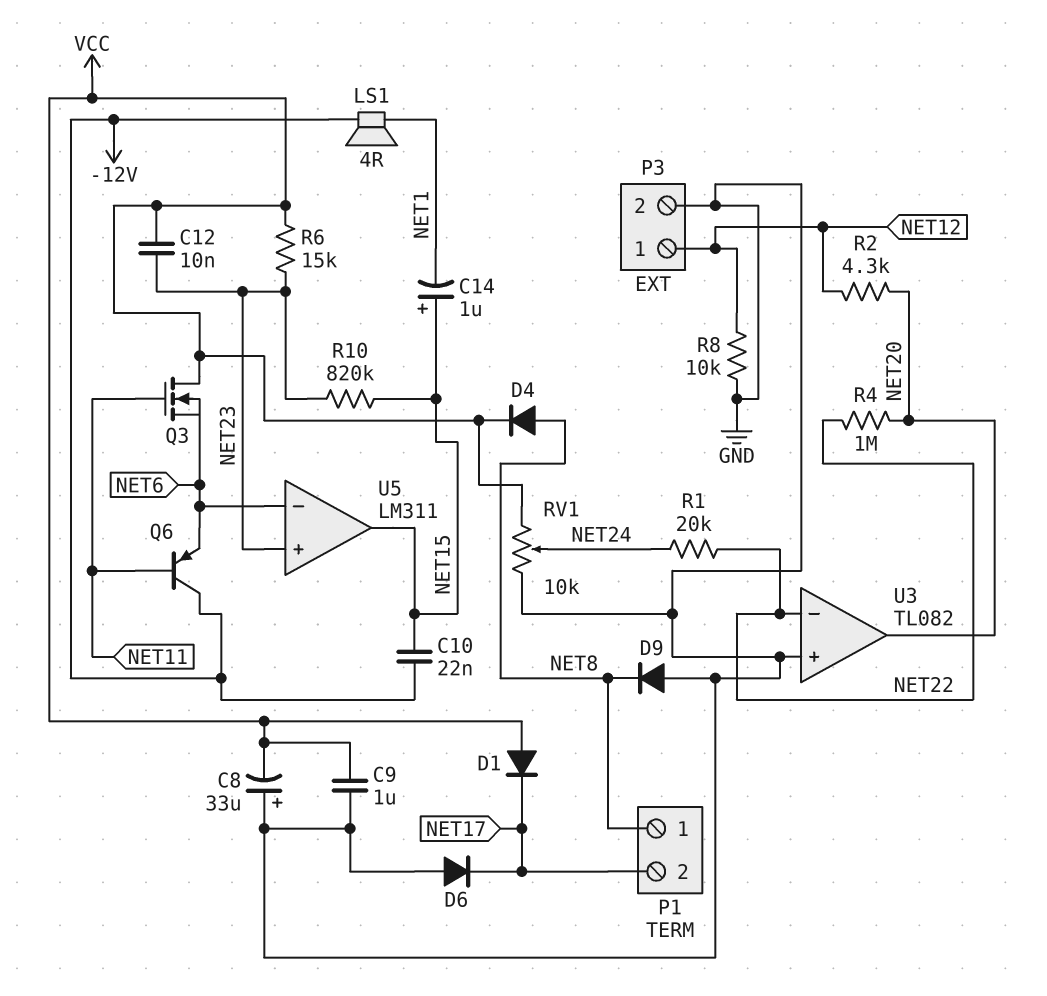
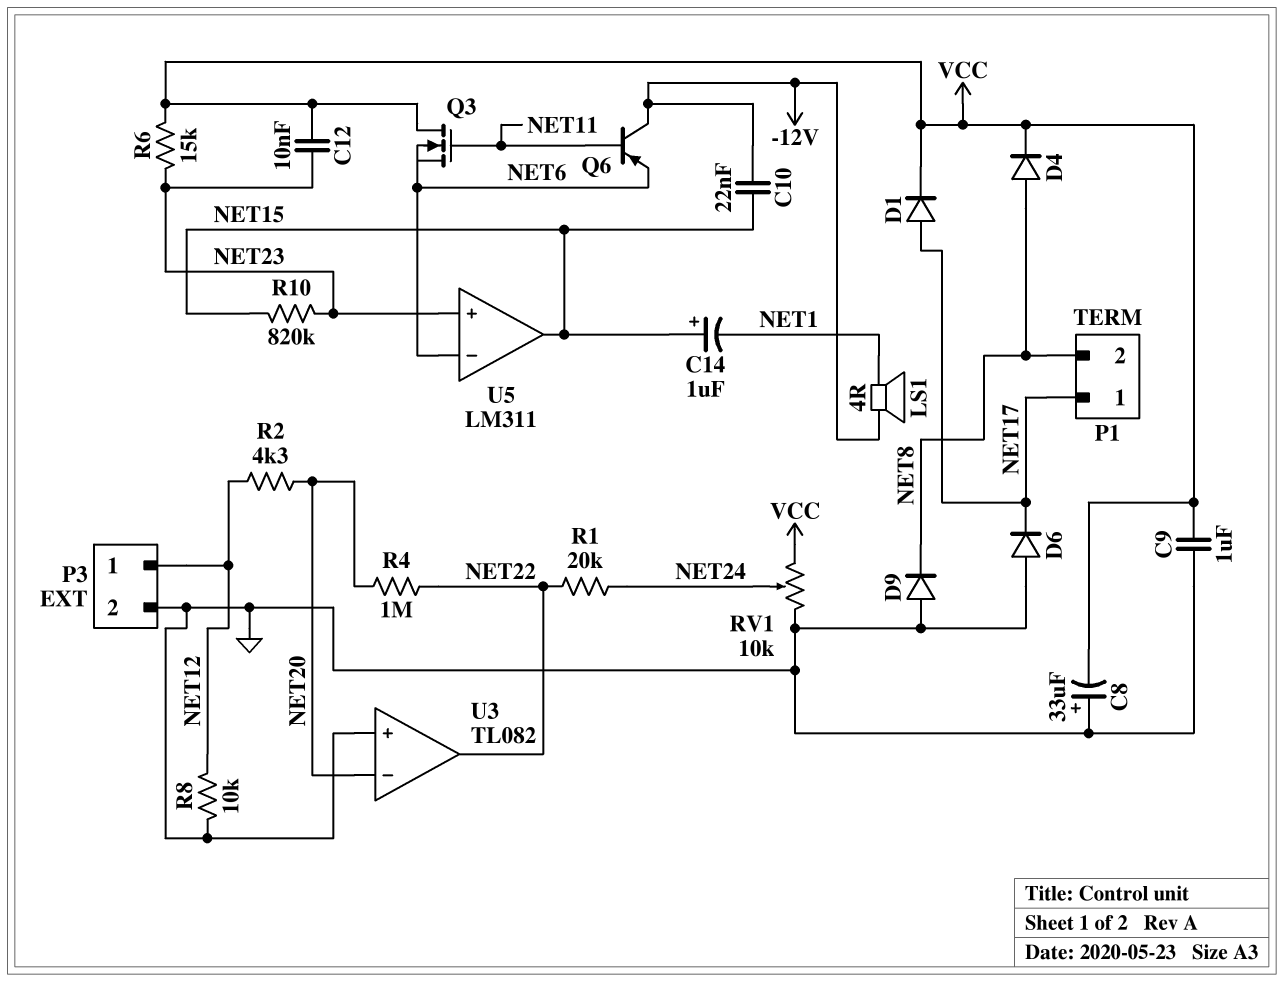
D1: diode (A VCC, K NET17) -> diode (A NET17, K VCC)
P1 pin 1: NET8 -> NET17
P1 pin 2: NET17 -> NET8
U3 pin in-: NET22 -> NET20
U3 pin out: NET20 -> NET22

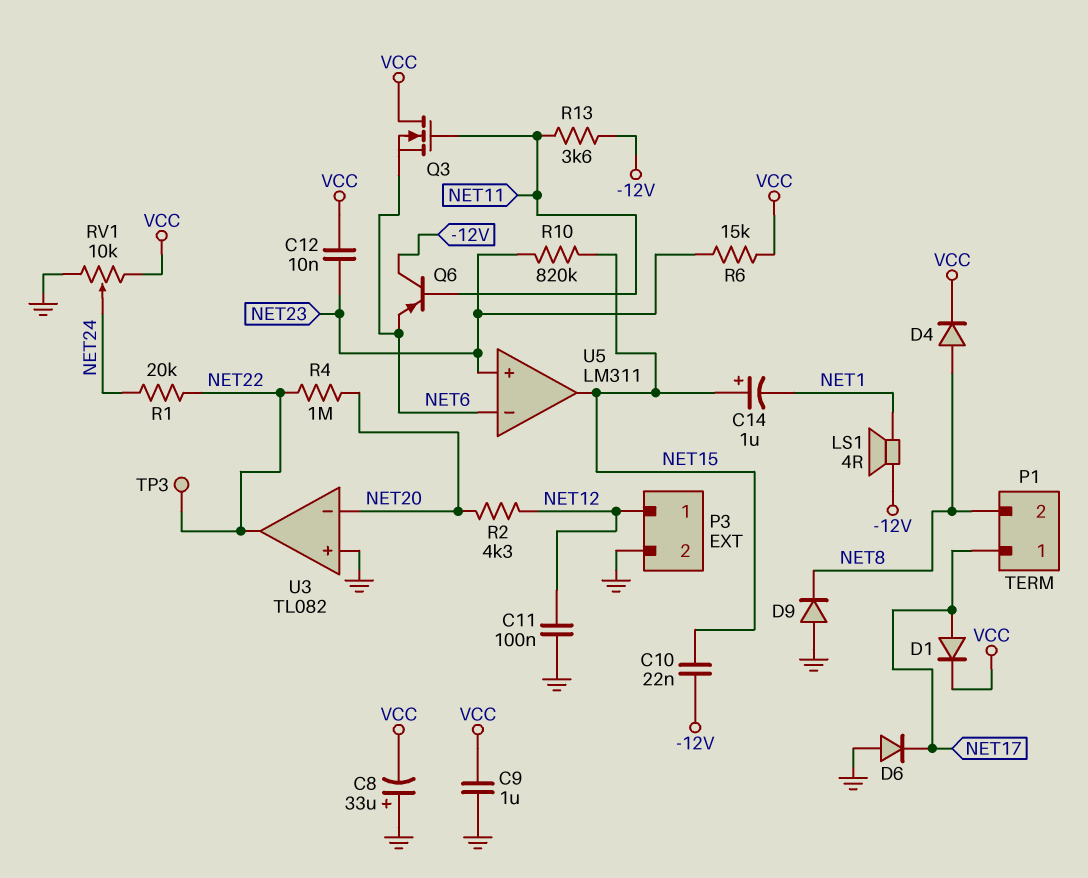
C11: none -> 100nF (GND, NET12)
R8: 10k (GND, NET12) -> none
R13: none -> 3.6k (-12V, NET11)
TP3: none -> test point (NET22)

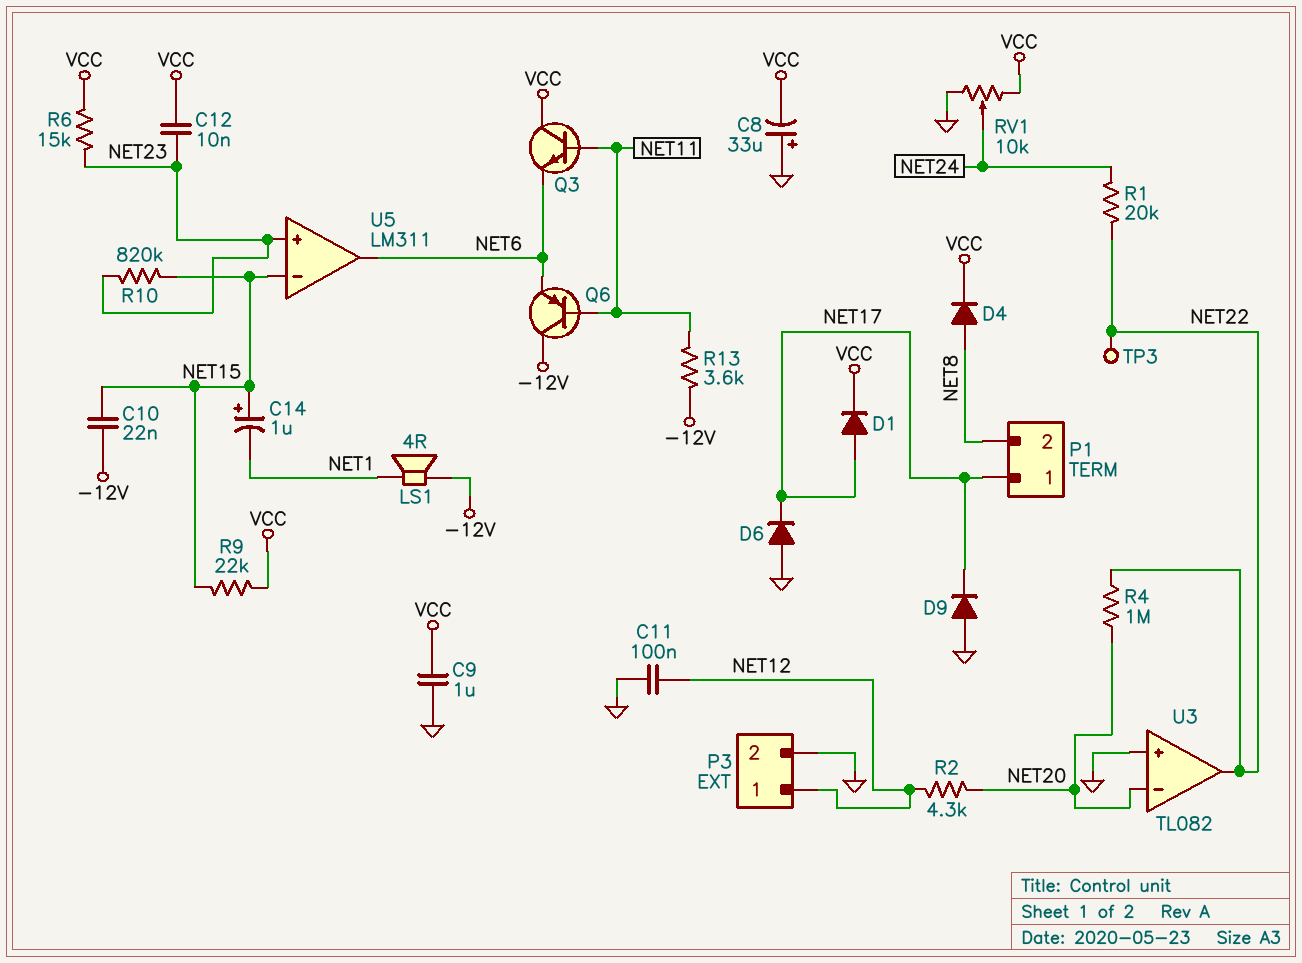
D9: diode (A GND, K NET8) -> diode (A GND, K NET17)
Q3: NMOS (G NET11, D VCC, S NET6) -> NPN (B NET11, C VCC, E NET6)
R9: none -> 22k (NET15, VCC)
U5 pin in-: NET6 -> NET15
U5 pin out: NET15 -> NET6

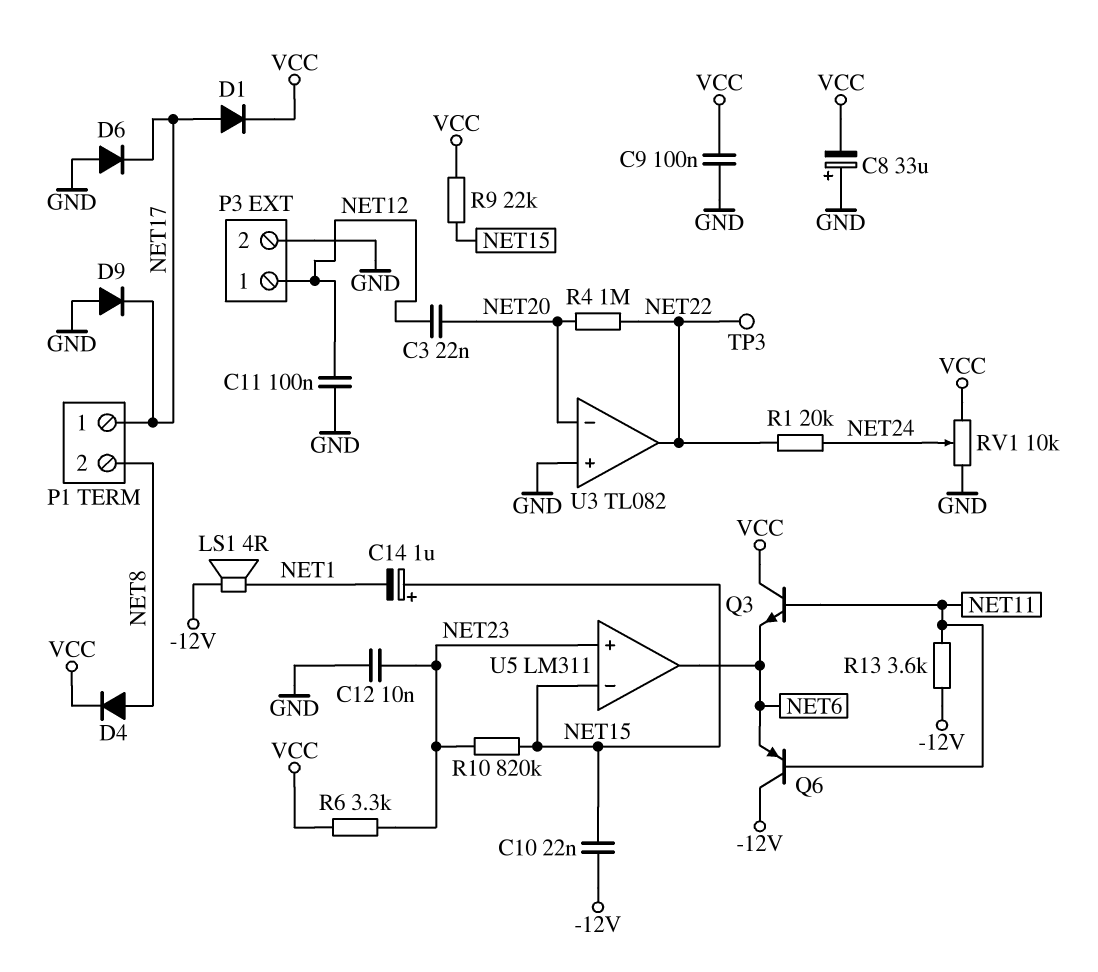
C3: none -> 22nF (NET12, NET20)
C9: 1uF (GND, VCC) -> 100nF (GND, VCC)
C12: 10nF (NET23, VCC) -> 10nF (GND, NET23)
R2: 4.3k (NET12, NET20) -> none
R6: 15k (NET23, VCC) -> 3.3k (NET23, VCC)

